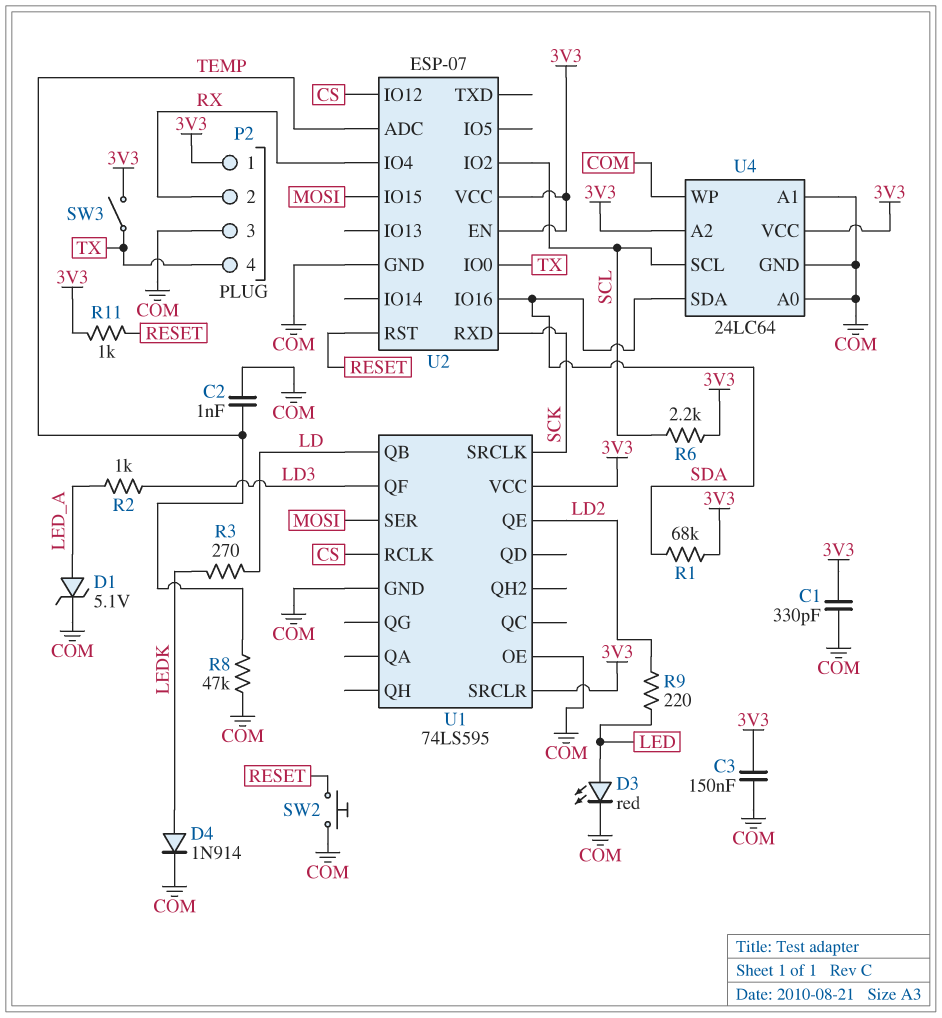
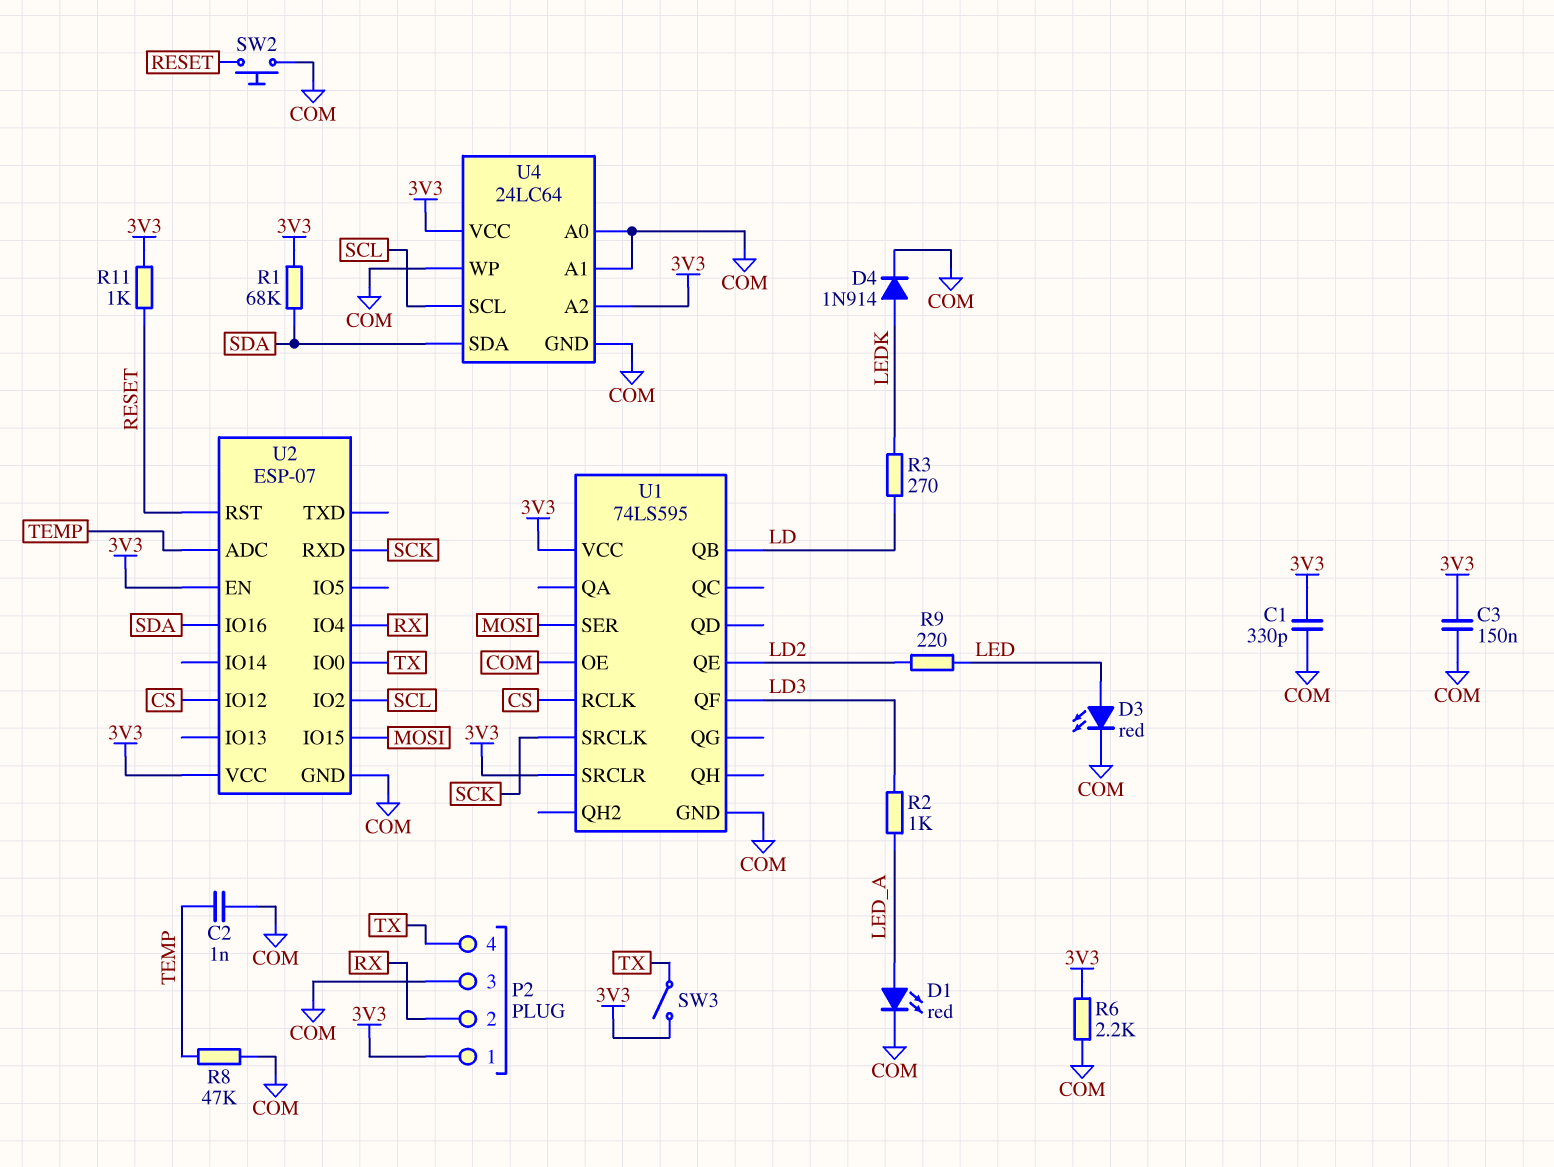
D1: zener 5.1V (A LED_A, K COM) -> LED red (A LED_A, K COM)
R6: 2.2k (3V3, SCL) -> 2.2k (3V3, COM)

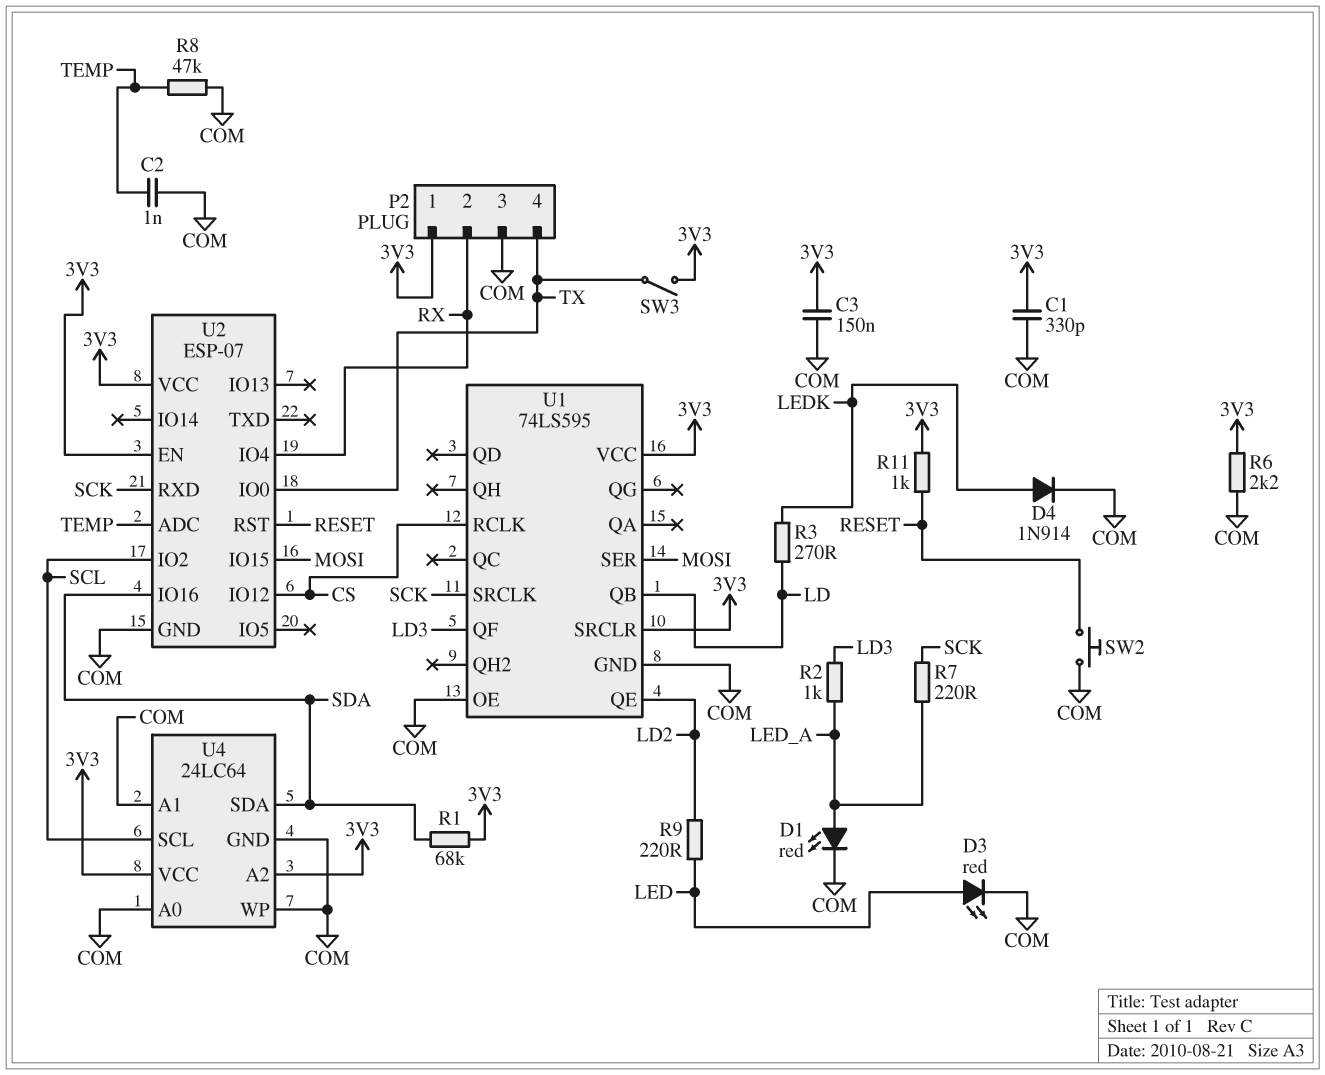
R7: none -> 220 (LED_A, SCK)

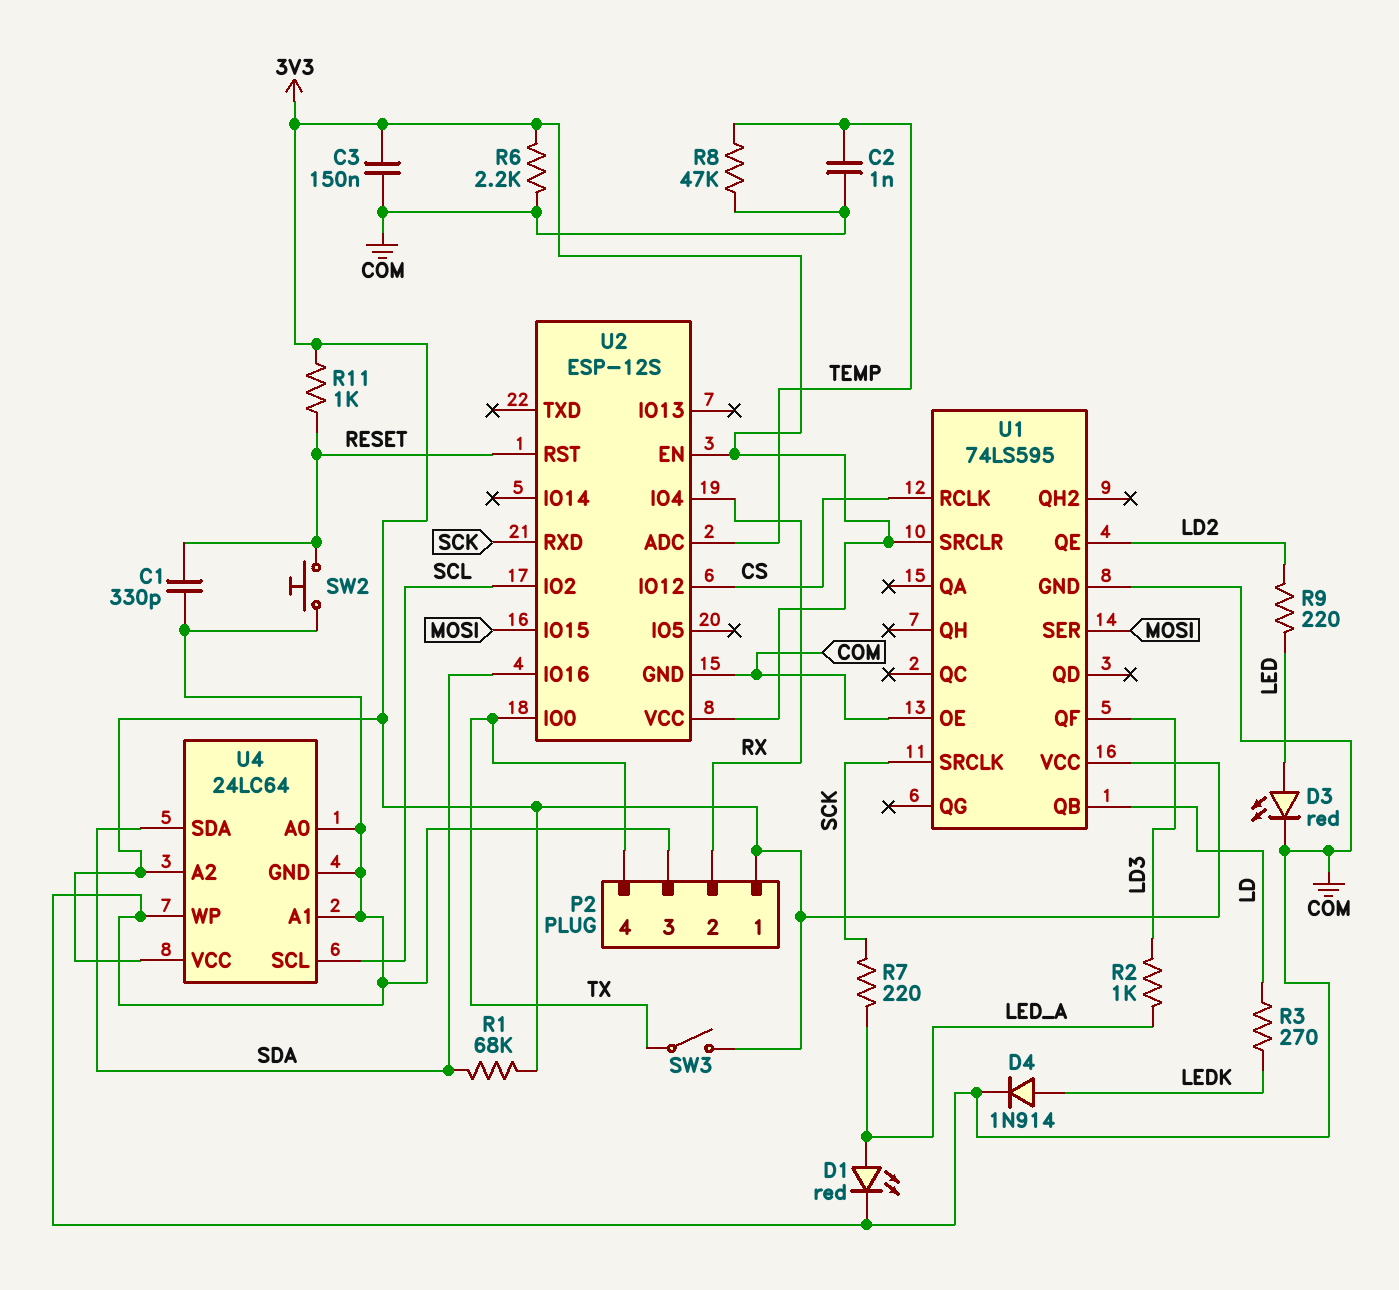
C1: 330pF (3V3, COM) -> 330pF (COM, RESET)
U2: ESP-07 -> ESP-12S

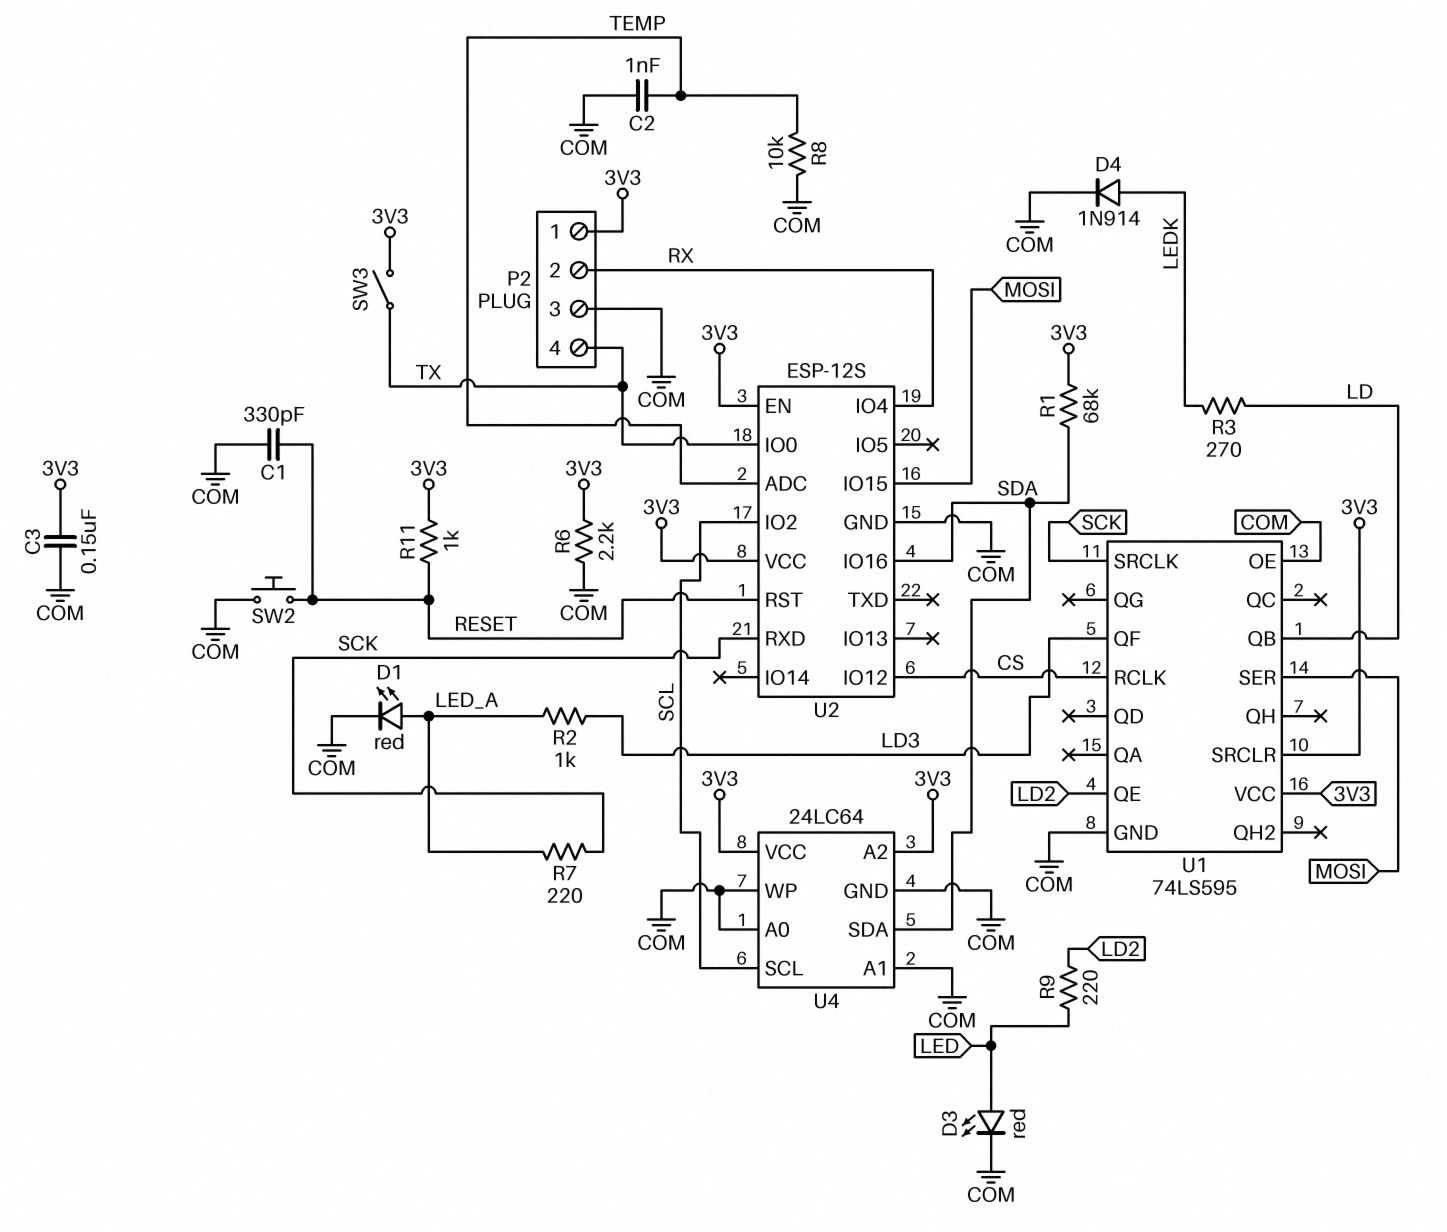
R8: 47k (COM, TEMP) -> 10k (COM, TEMP)

